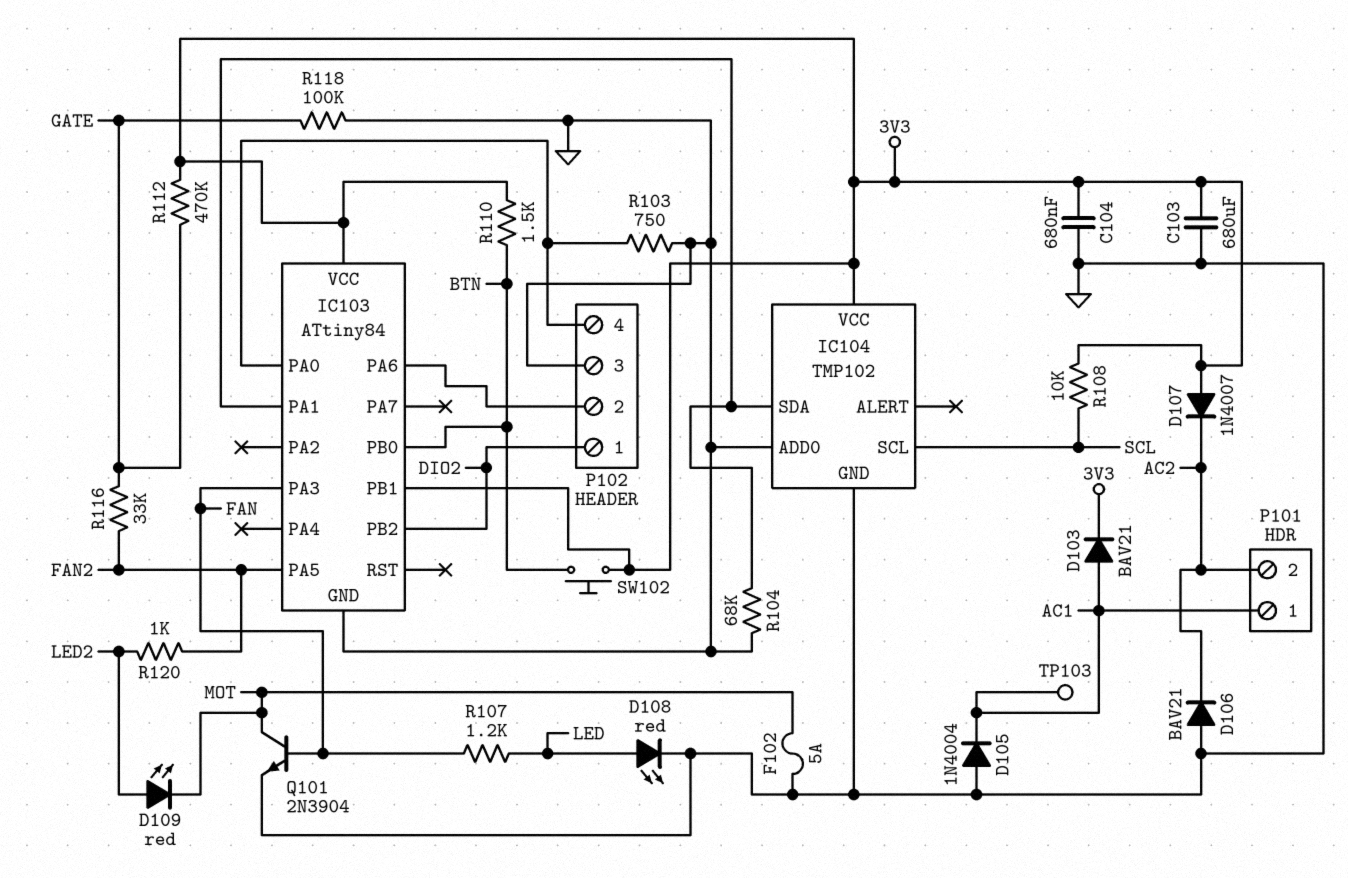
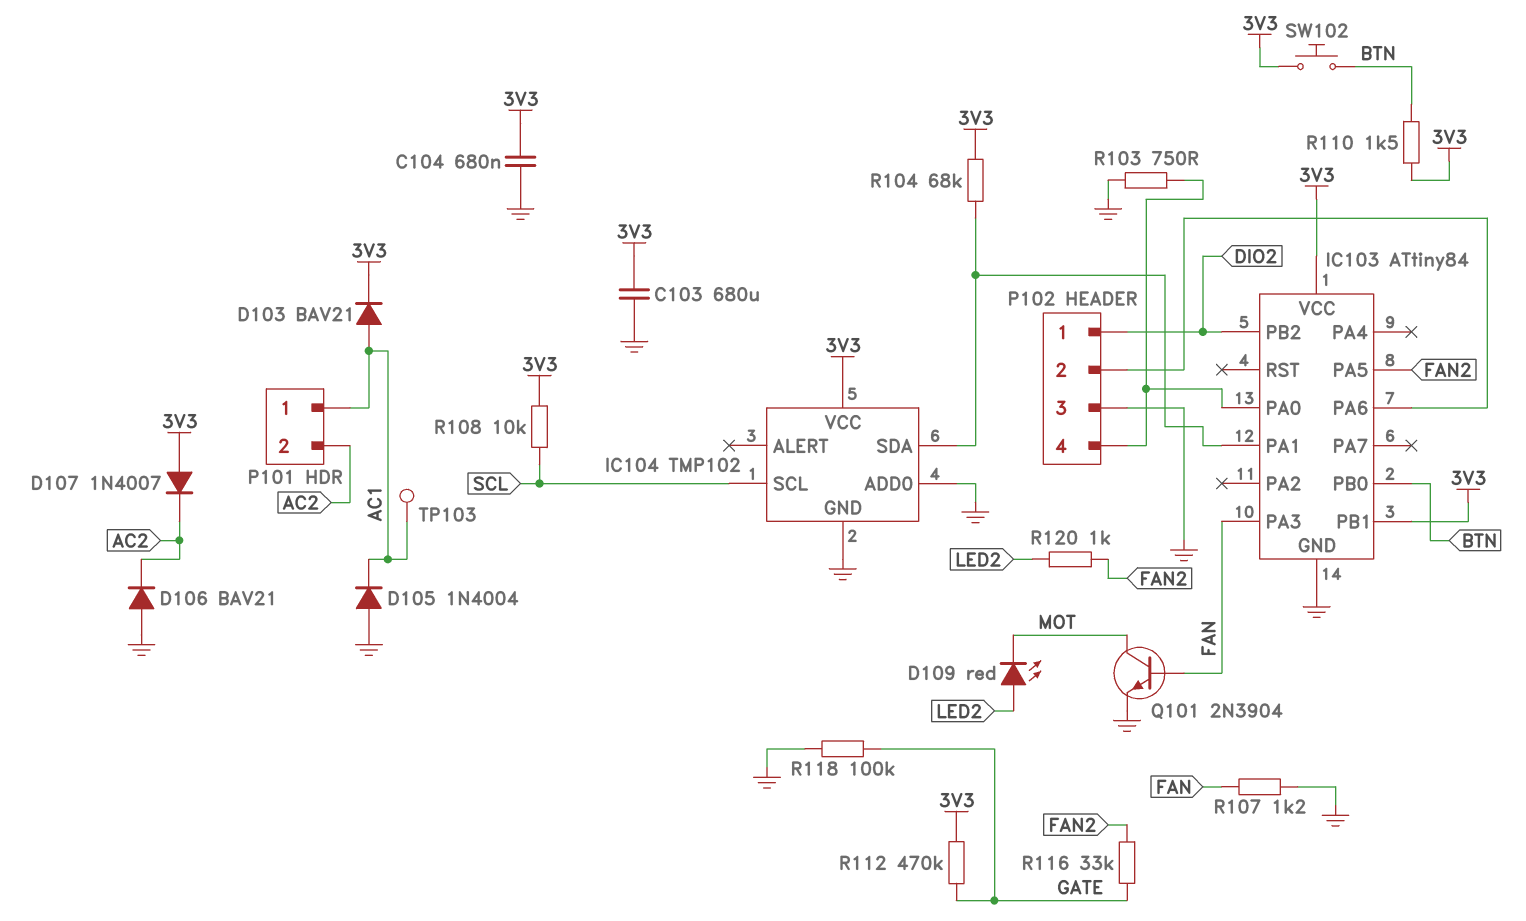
D108: LED red (A LED, K GND) -> none
F102: 5A (GND, MOT) -> none
R104: 68k (GND, IC103/PA1) -> 68k (3V3, IC103/PA1)
R107: 1.2k (FAN, LED) -> 1.2k (FAN, GND)

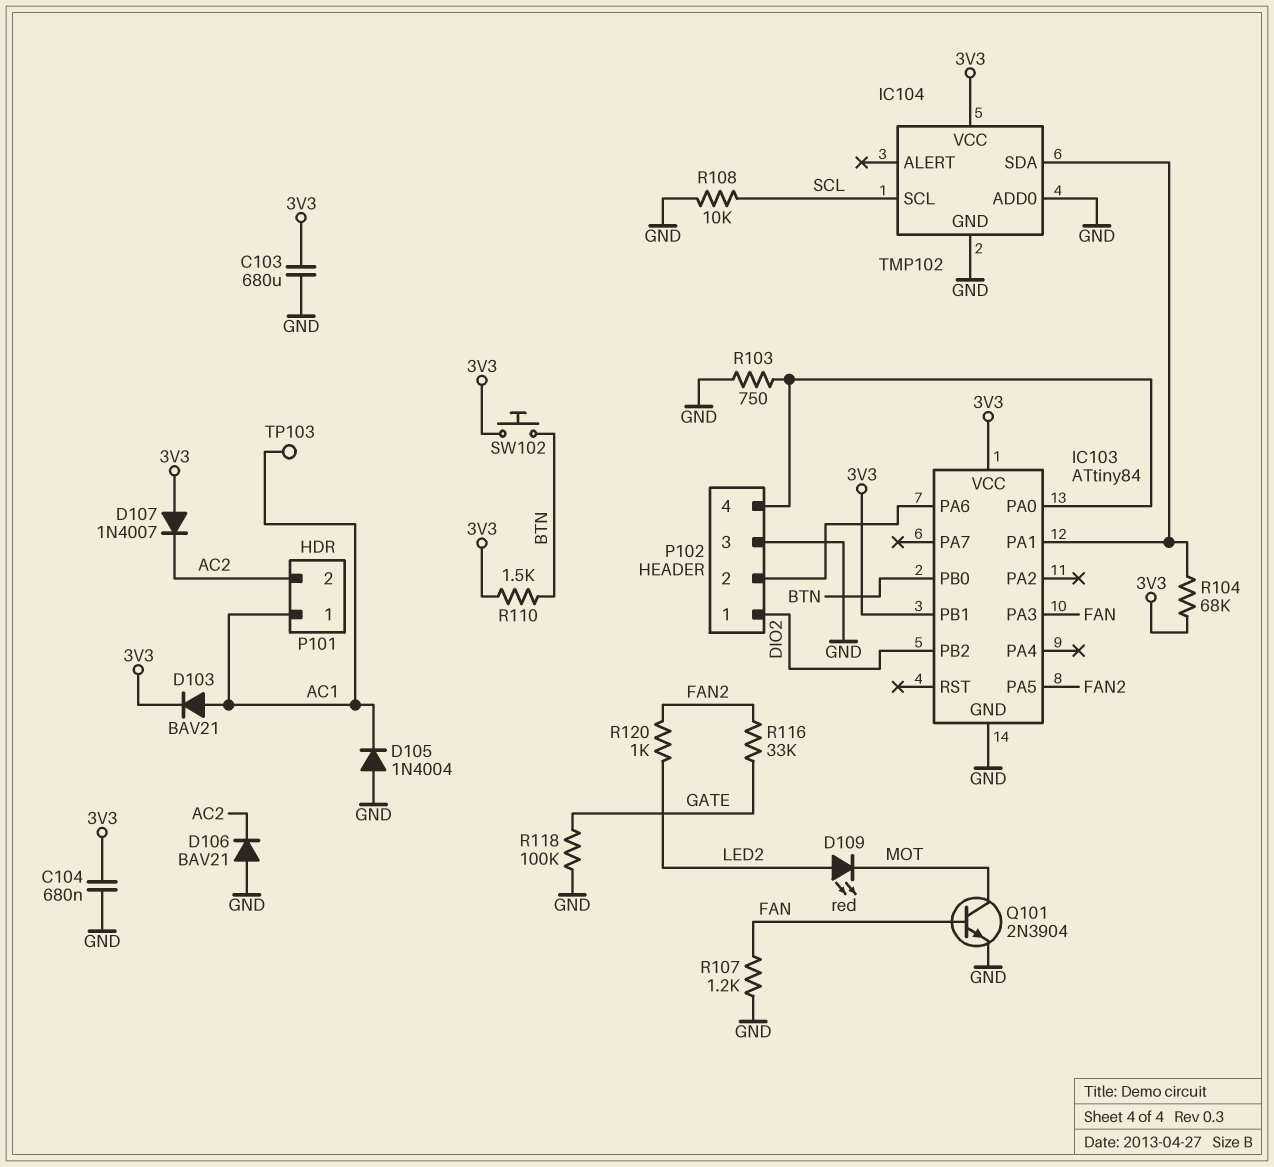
R108: 10k (3V3, SCL) -> 10k (GND, SCL)
R112: 470k (3V3, GATE) -> none

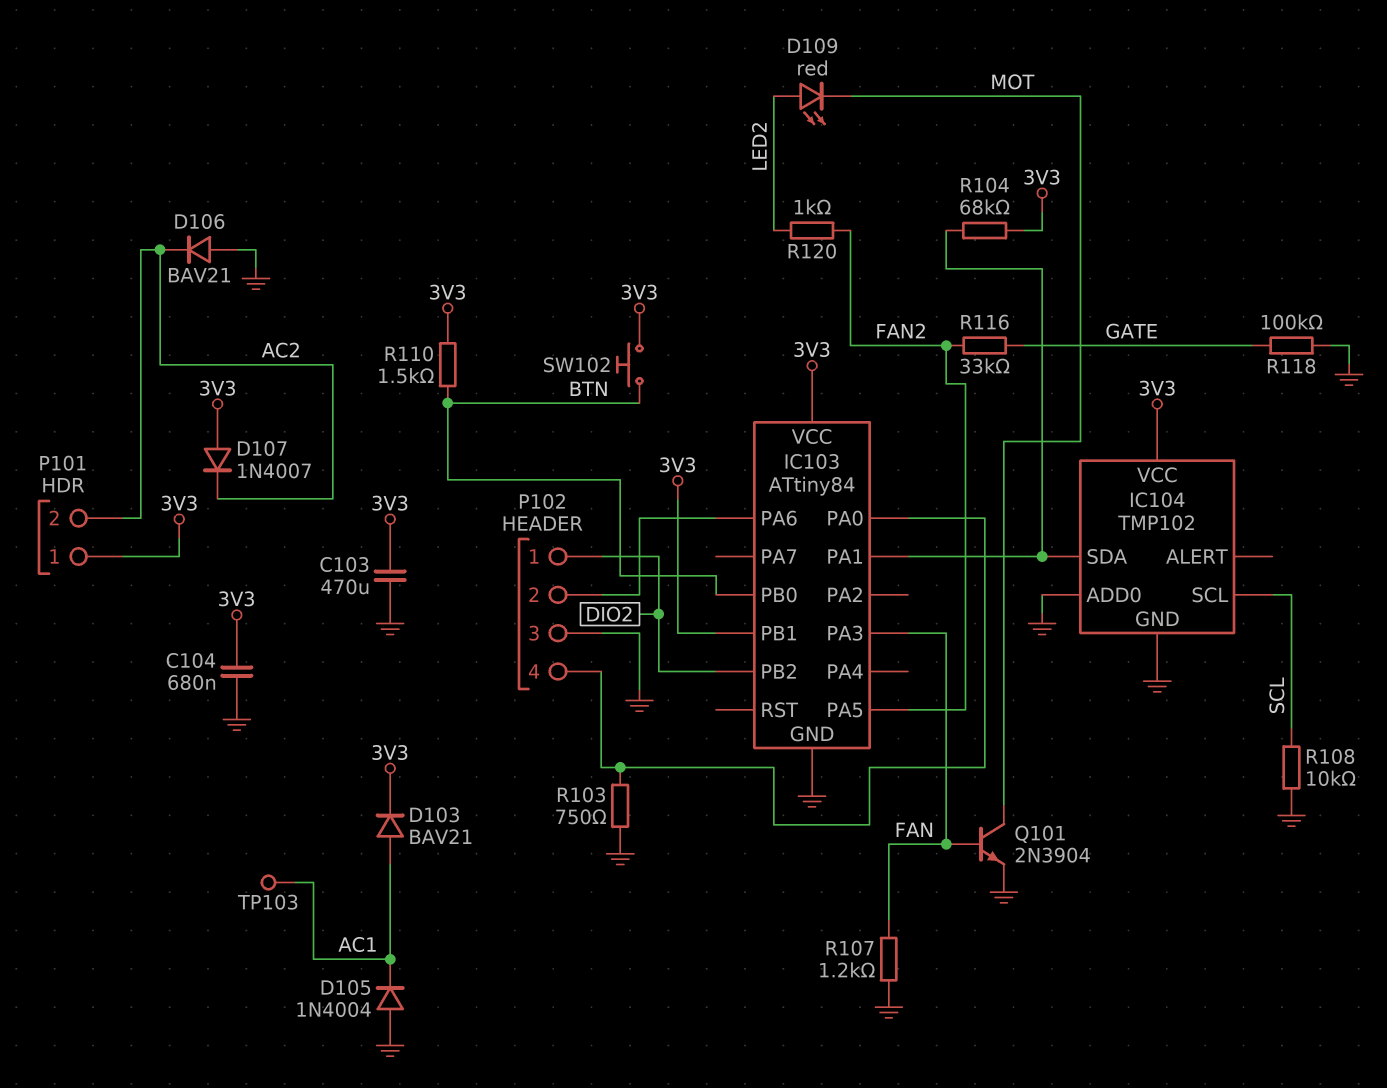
C103: 680uF (3V3, GND) -> 470uF (3V3, GND)
P101 pin 1: AC1 -> 3V3

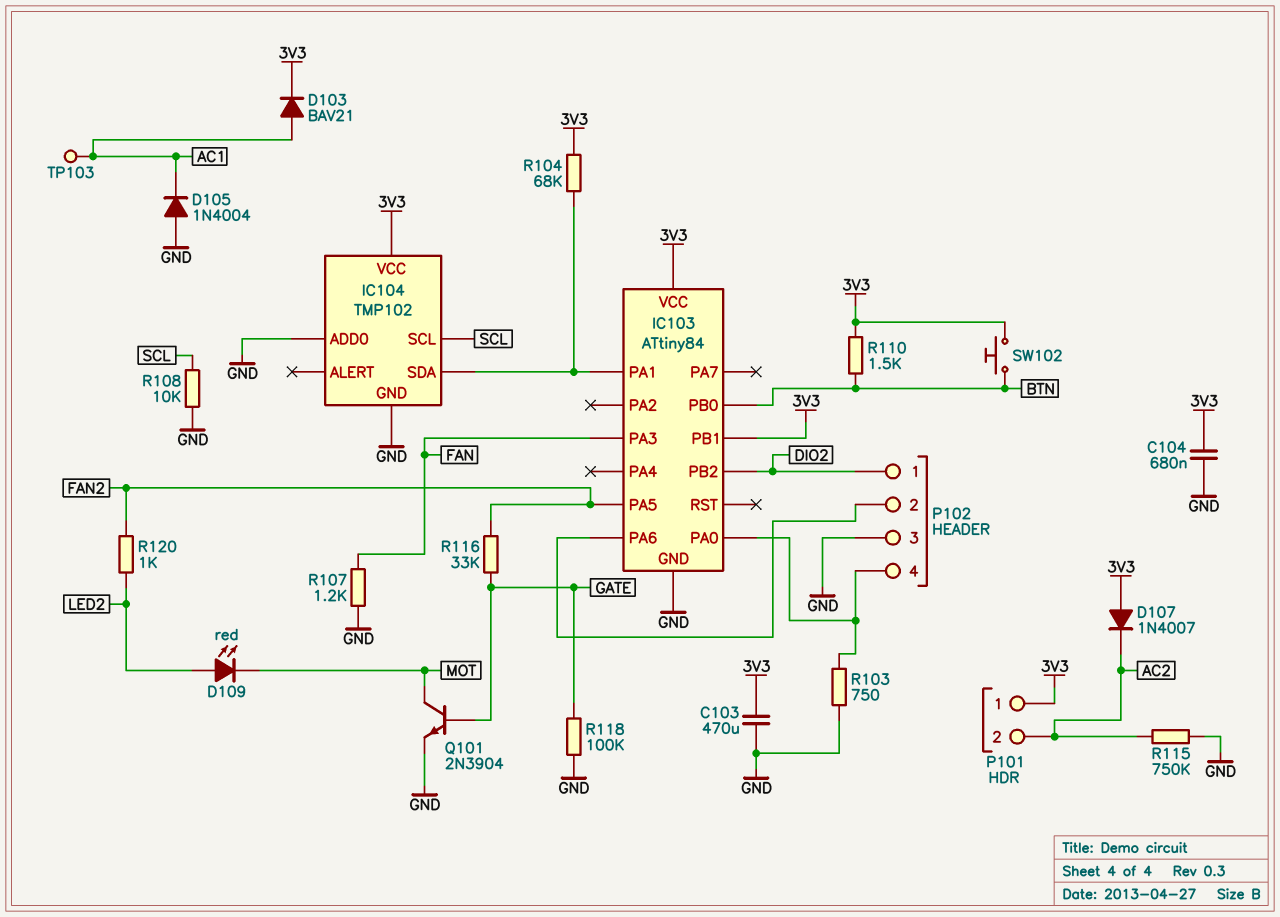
D106: diode BAV21 (A GND, K AC2) -> none
Q101: NPN 2N3904 (B FAN, C MOT, E GND) -> NPN 2N3904 (B GATE, C MOT, E GND)
R115: none -> 750k (AC2, GND)

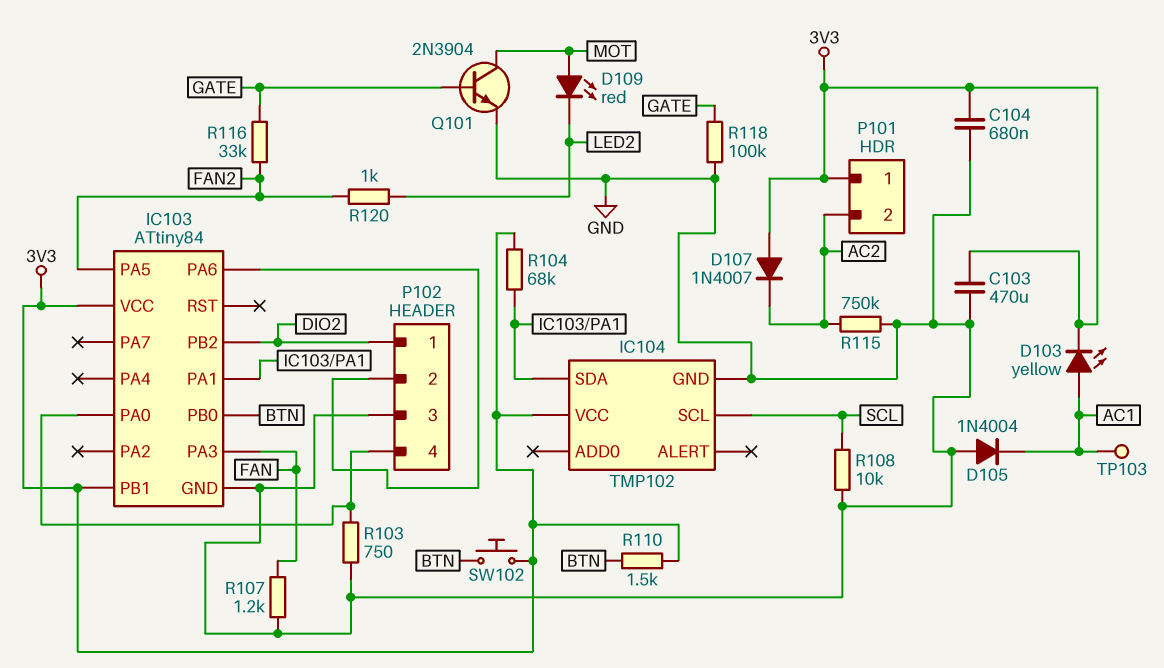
D103: diode BAV21 (A AC1, K 3V3) -> LED yellow (A AC1, K 3V3)
D109: LED red (A LED2, K MOT) -> LED red (A MOT, K LED2)
IC104 pin ADD0: GND -> none

